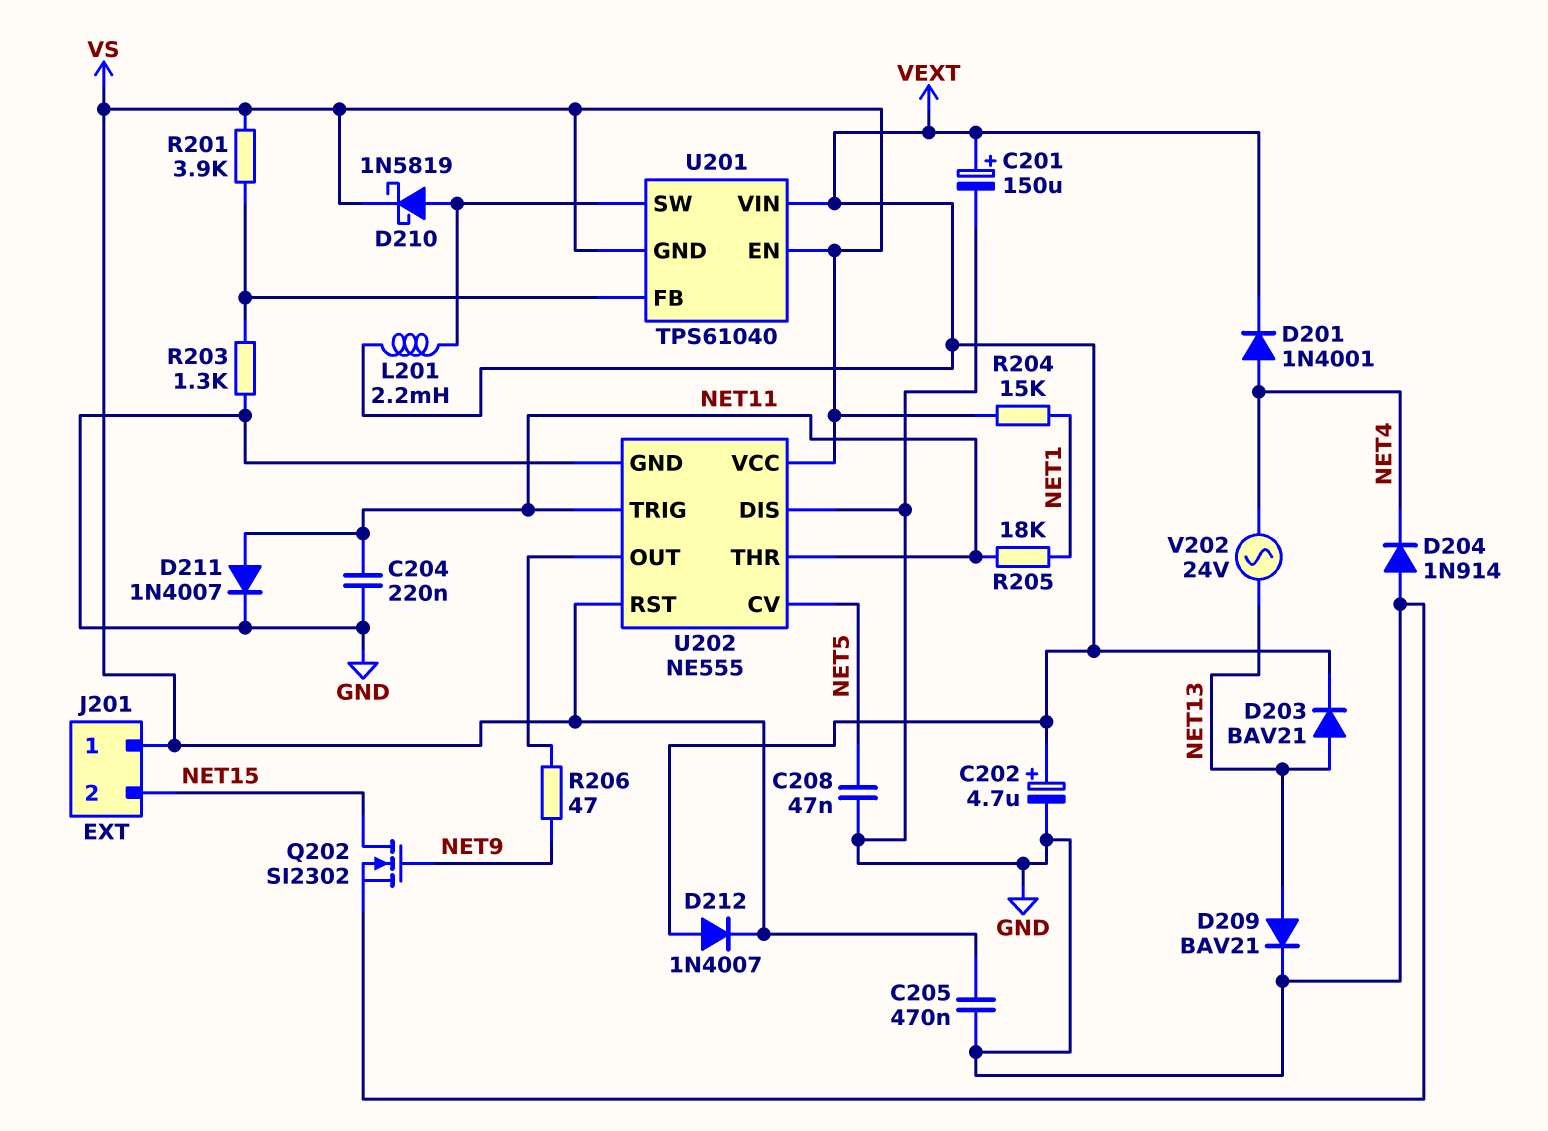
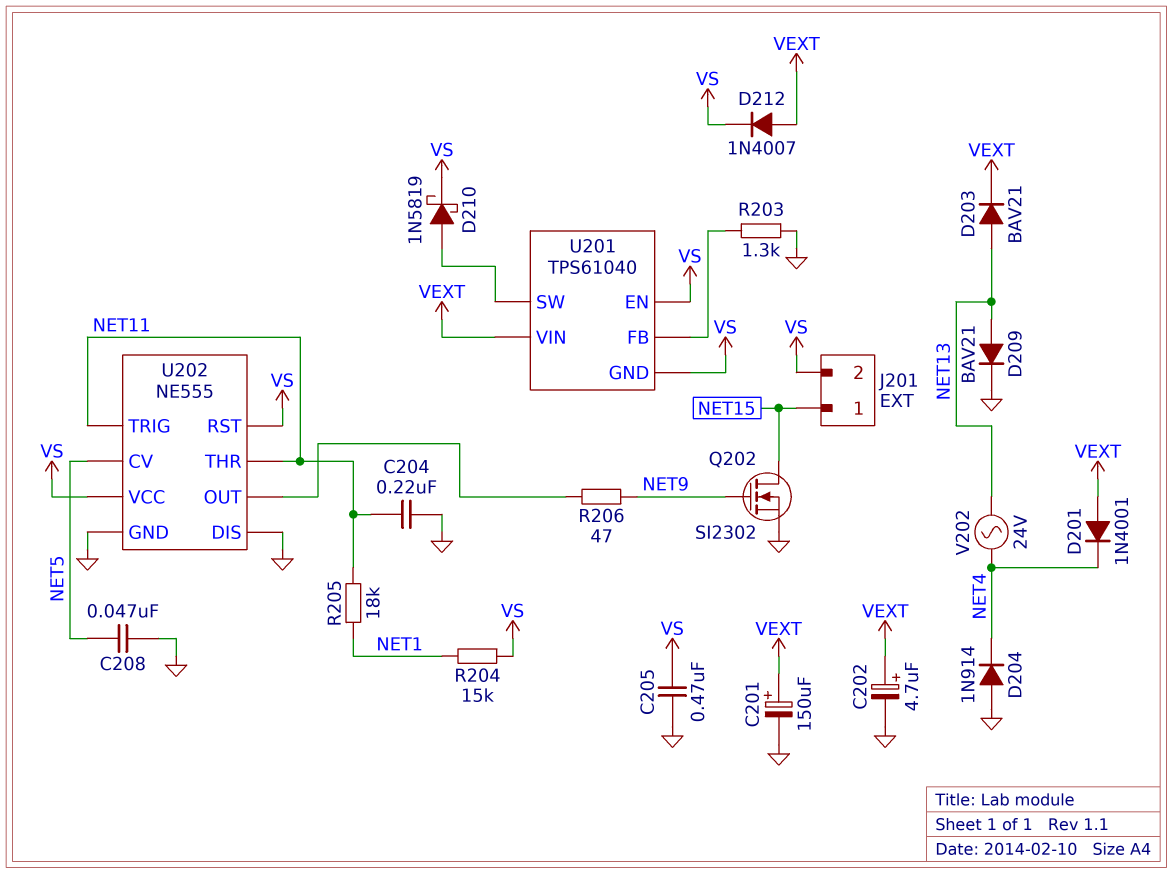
D201: diode 1N4001 (A NET4, K VEXT) -> diode 1N4001 (A VEXT, K NET4)
D211: diode 1N4007 (A NET11, K GND) -> none
J201 pin 1: VS -> NET15
J201 pin 2: NET15 -> VS
L201: 2.2mH (U201/SW, VEXT) -> none
R201: 3.9k (U201/FB, VS) -> none

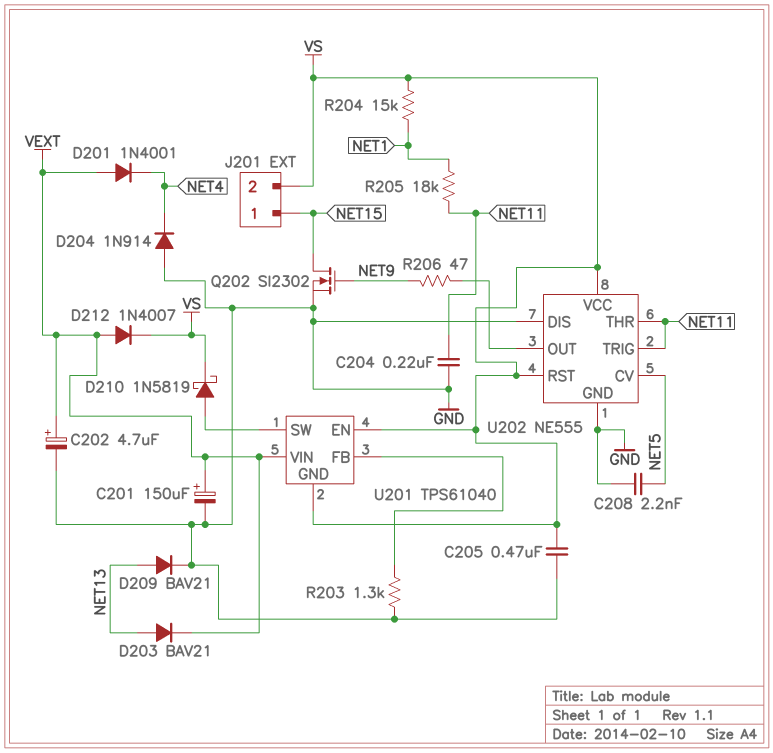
C208: 47nF (GND, NET5) -> 2.2nF (GND, NET5)
V202: AC 24V (NET4, NET13) -> none

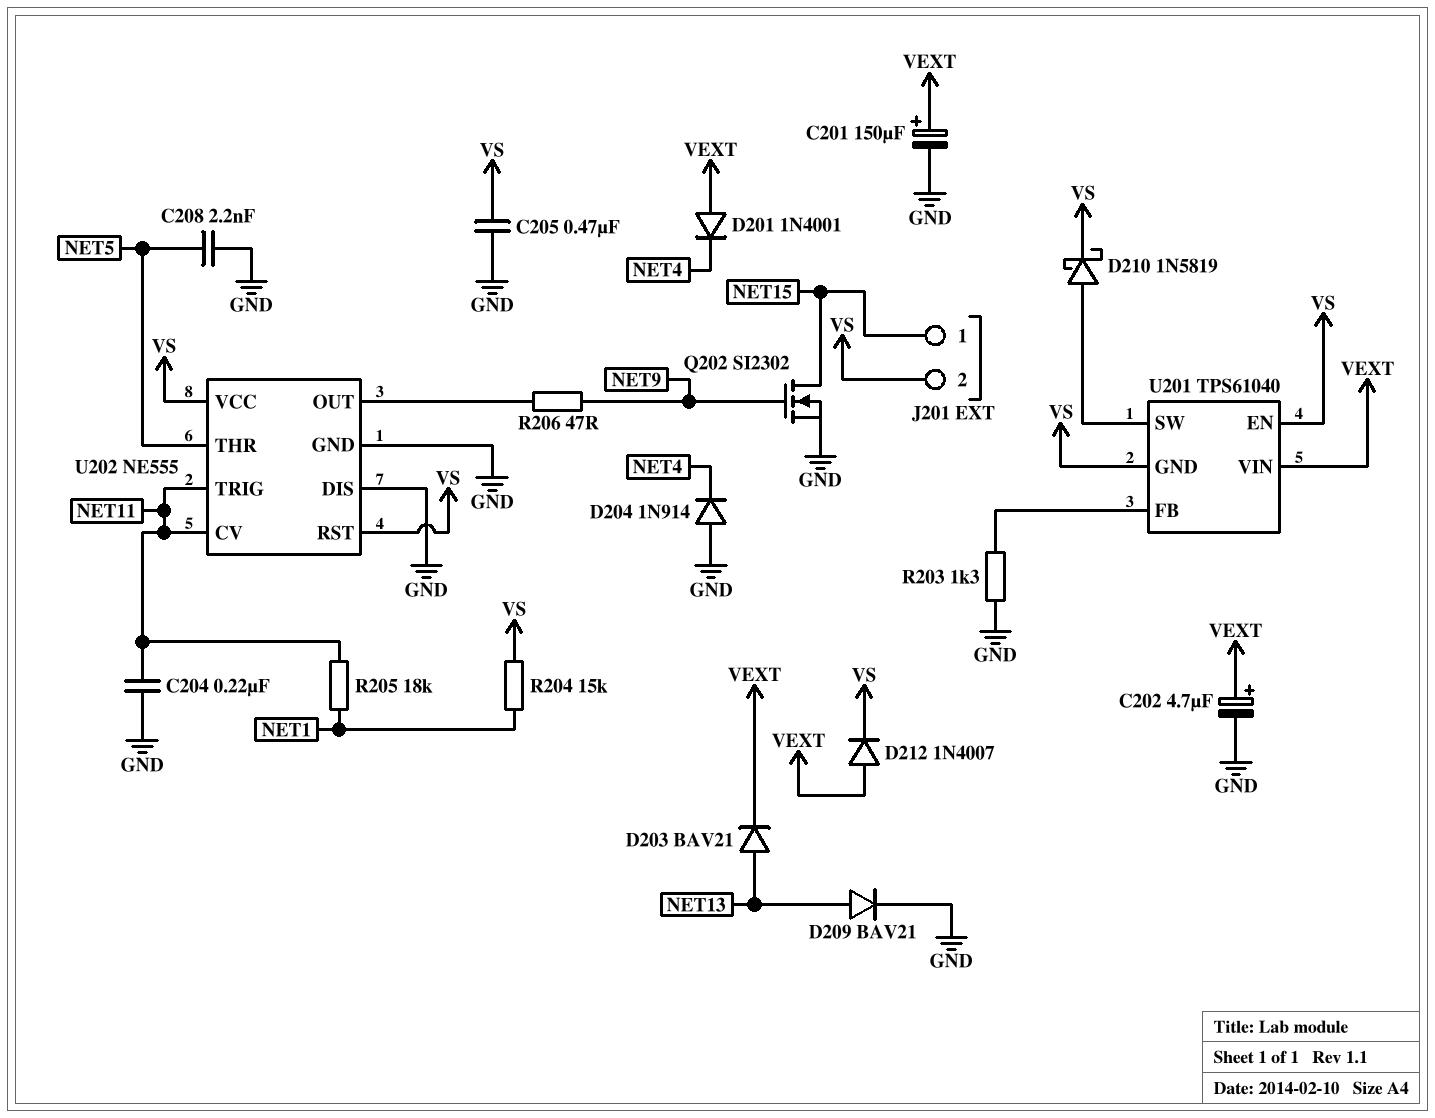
U202 pin CV: NET5 -> NET11
U202 pin THR: NET11 -> NET5

